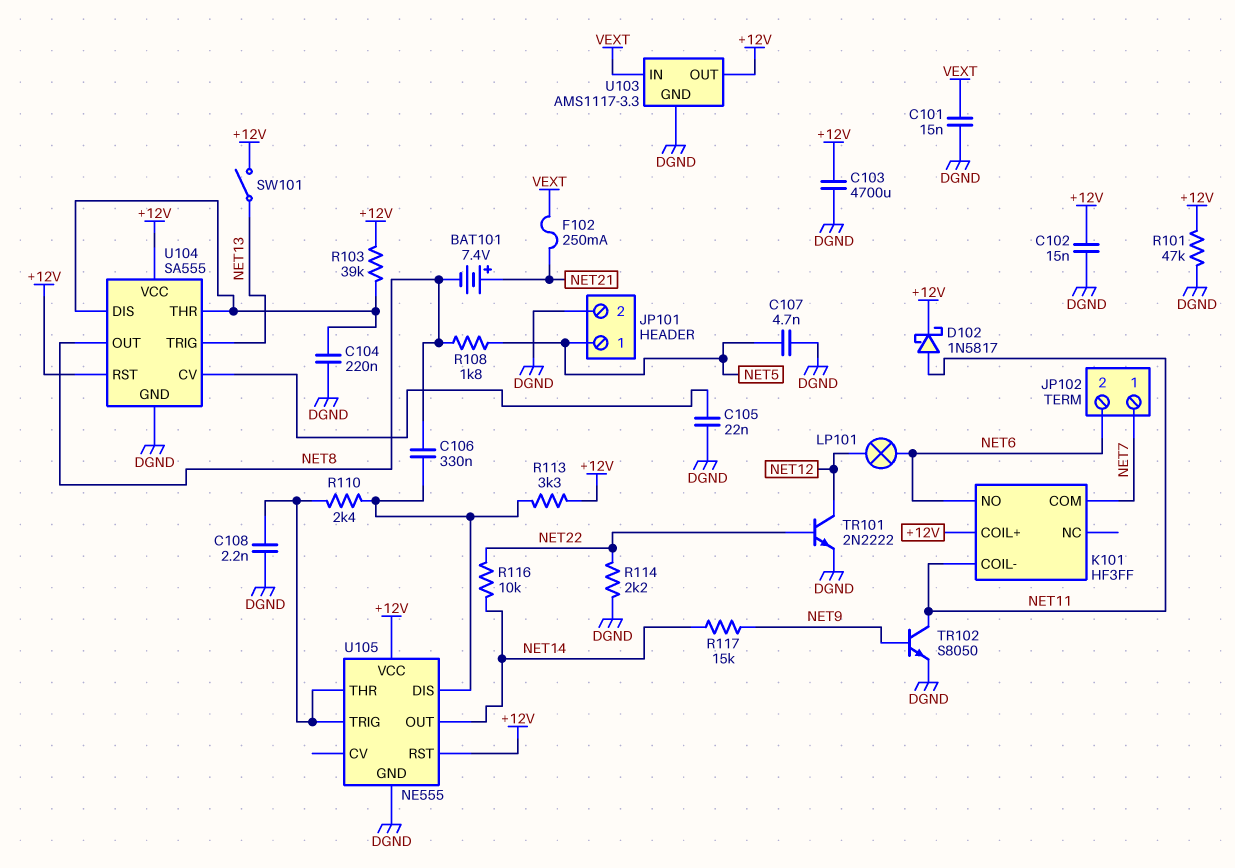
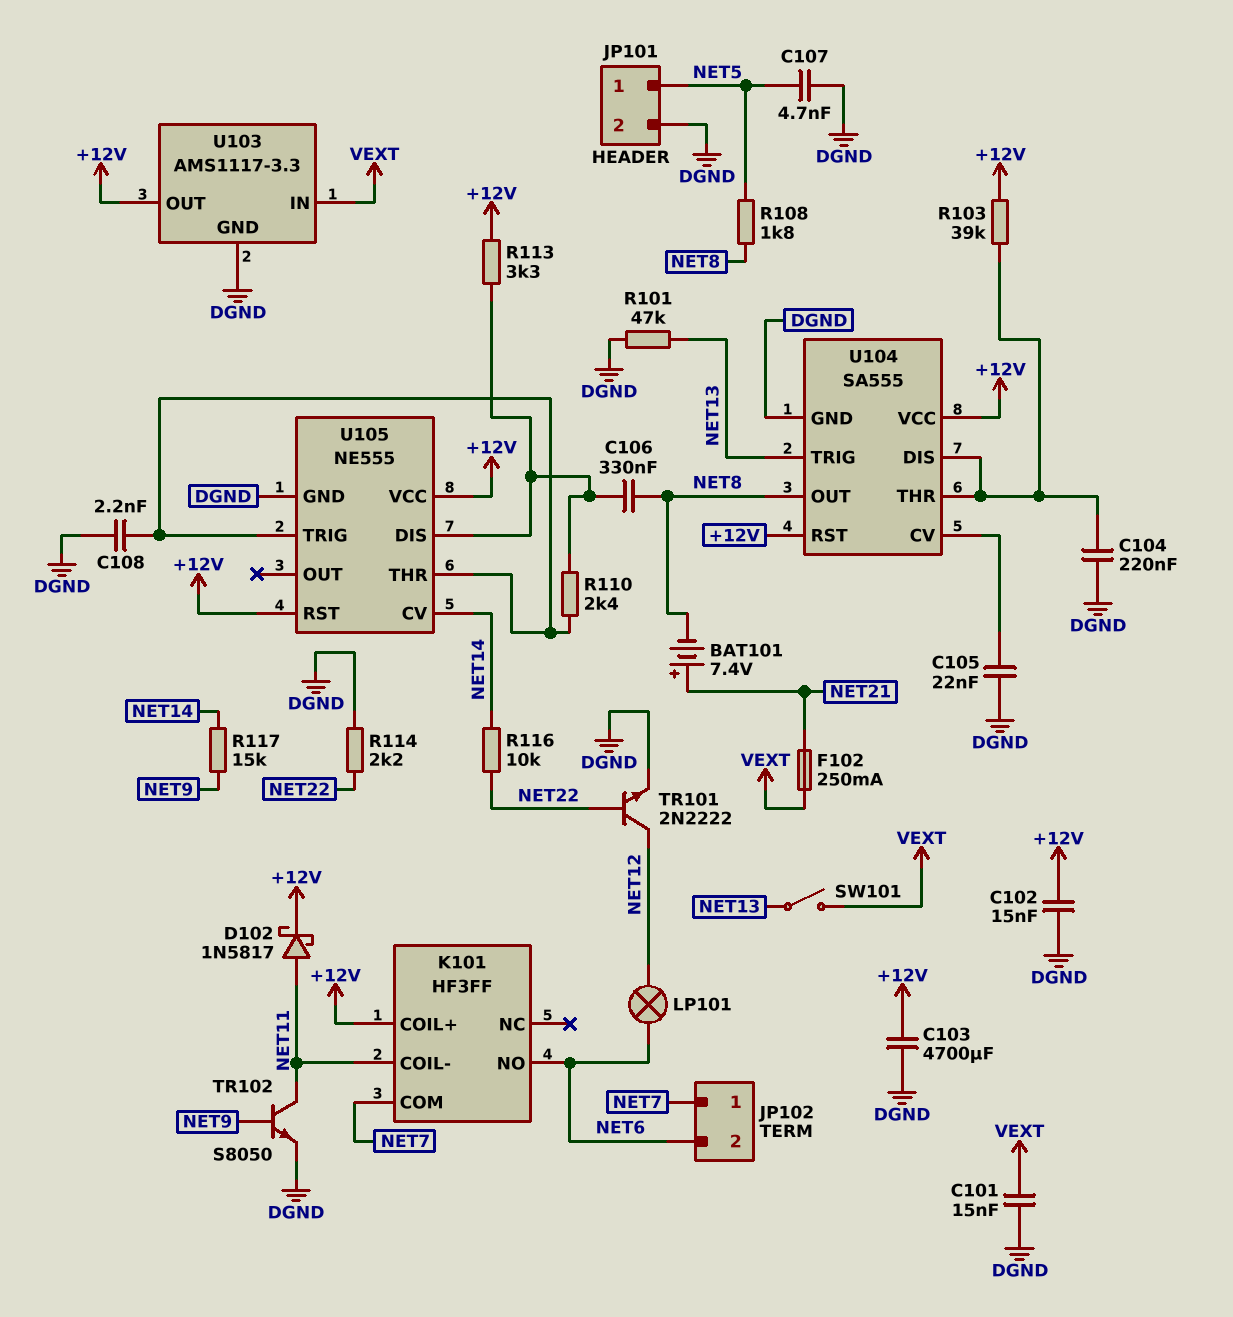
R101: 47k (+12V, DGND) -> 47k (DGND, NET13)
SW101: switch (+12V, NET13) -> switch (NET13, VEXT)
U105 pin CV: none -> NET14
U105 pin OUT: NET14 -> none

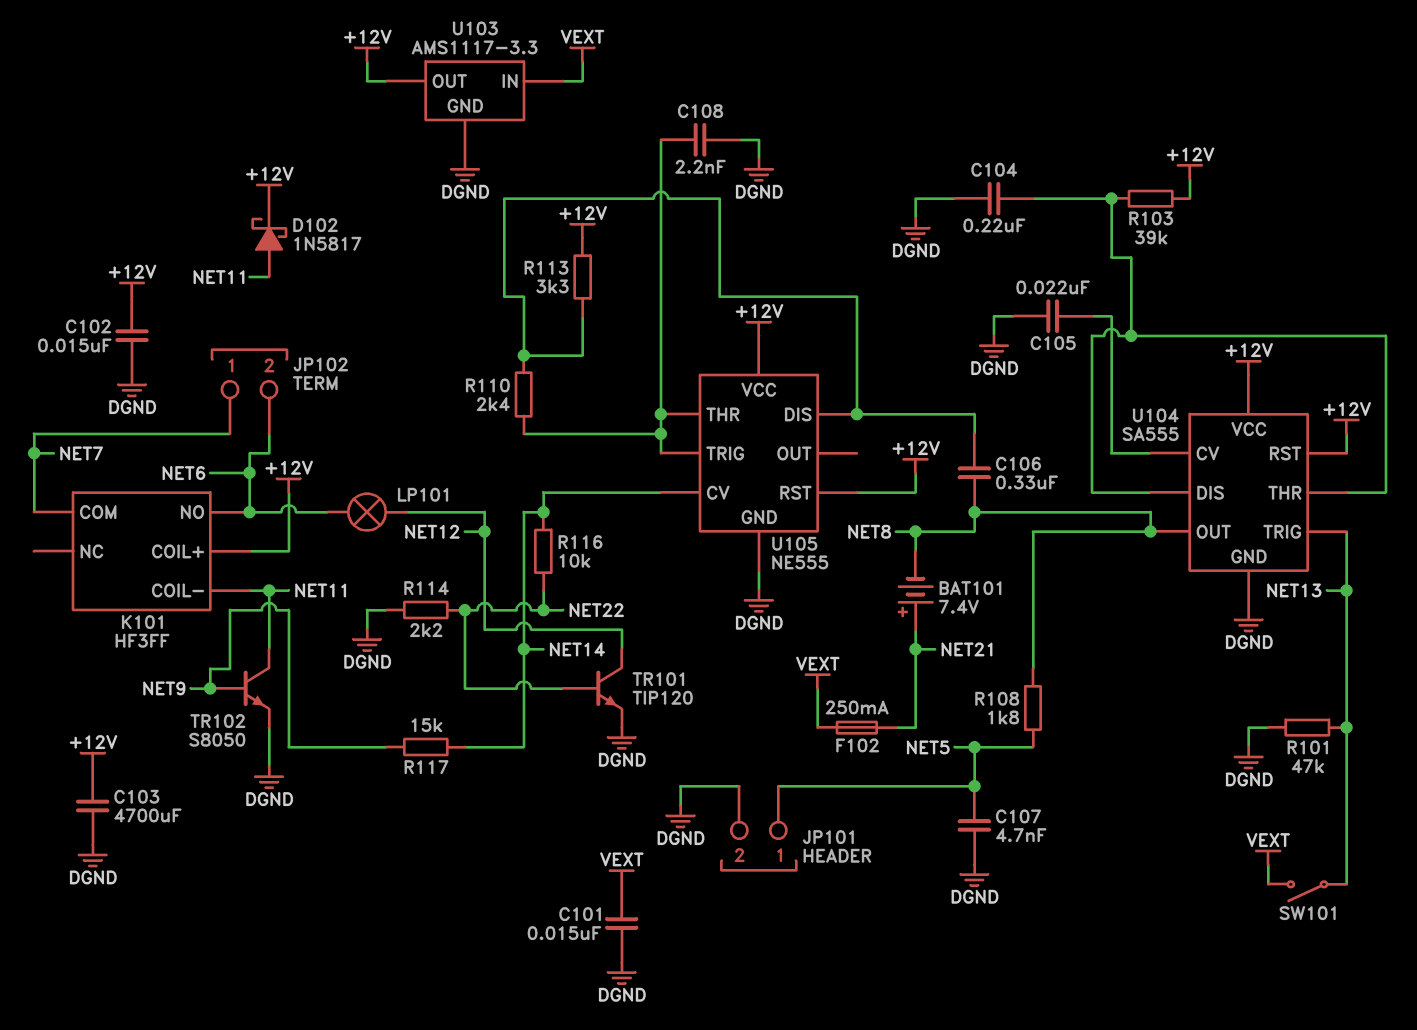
TR101: NPN 2N2222 (B NET22, C NET12, E DGND) -> NPN TIP120 (B NET22, C NET12, E DGND)

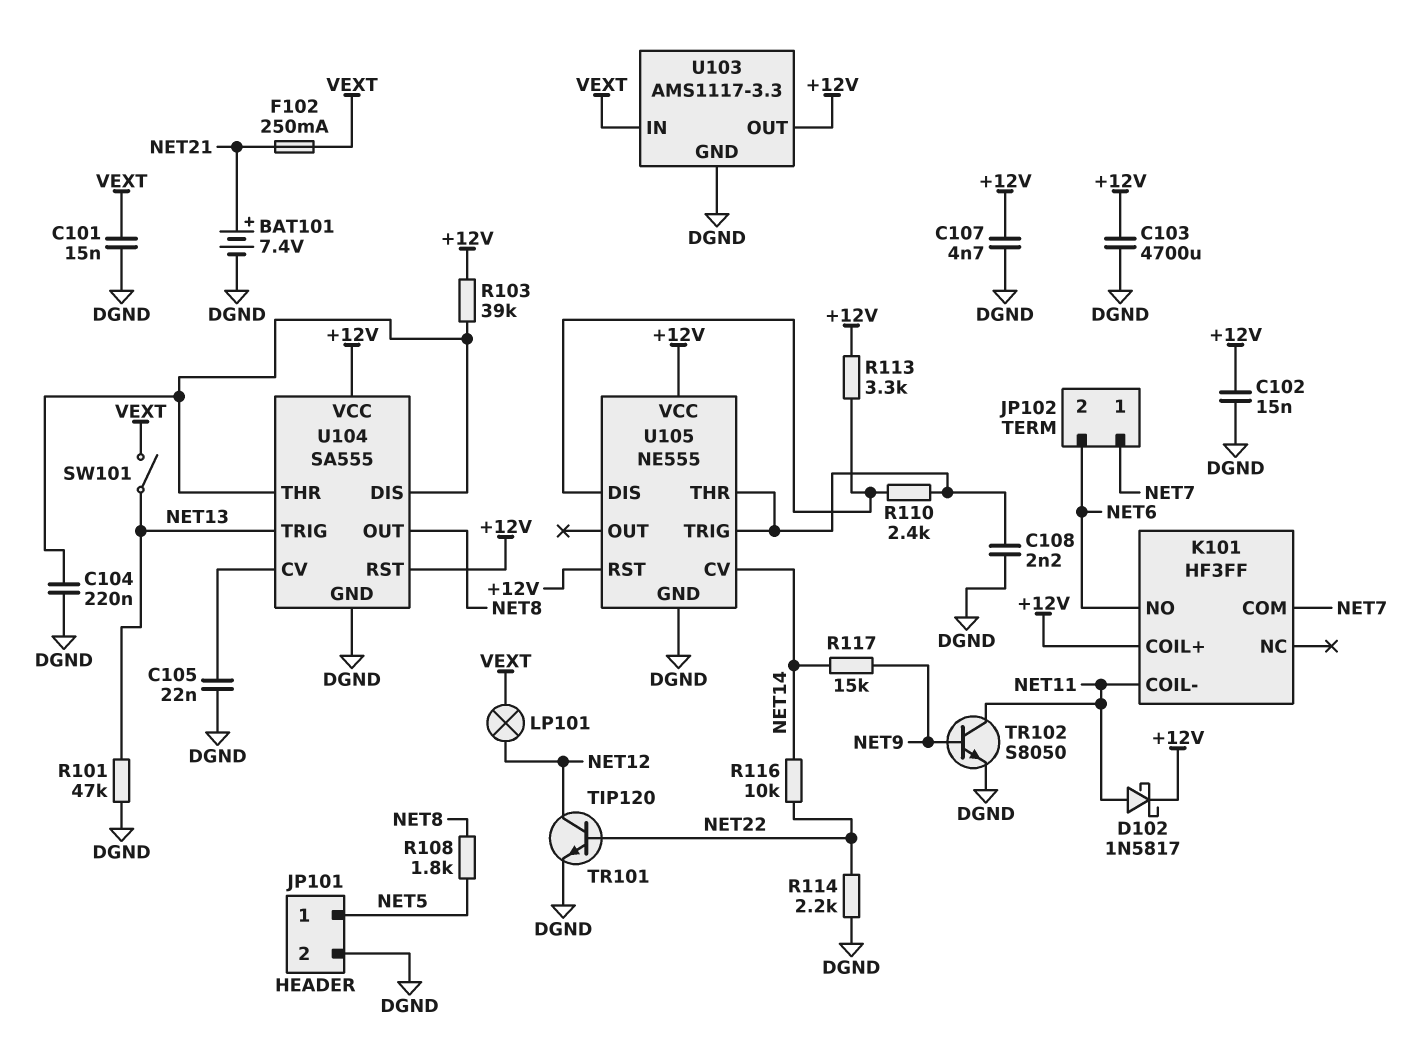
BAT101: 7.4V (plus NET21, minus NET8) -> 7.4V (plus NET21, minus DGND)
C106: 330nF (NET8, U105/DIS) -> none
C107: 4.7nF (DGND, NET5) -> 4.7nF (+12V, DGND)
LP101: lamp (NET6, NET12) -> lamp (NET12, VEXT)

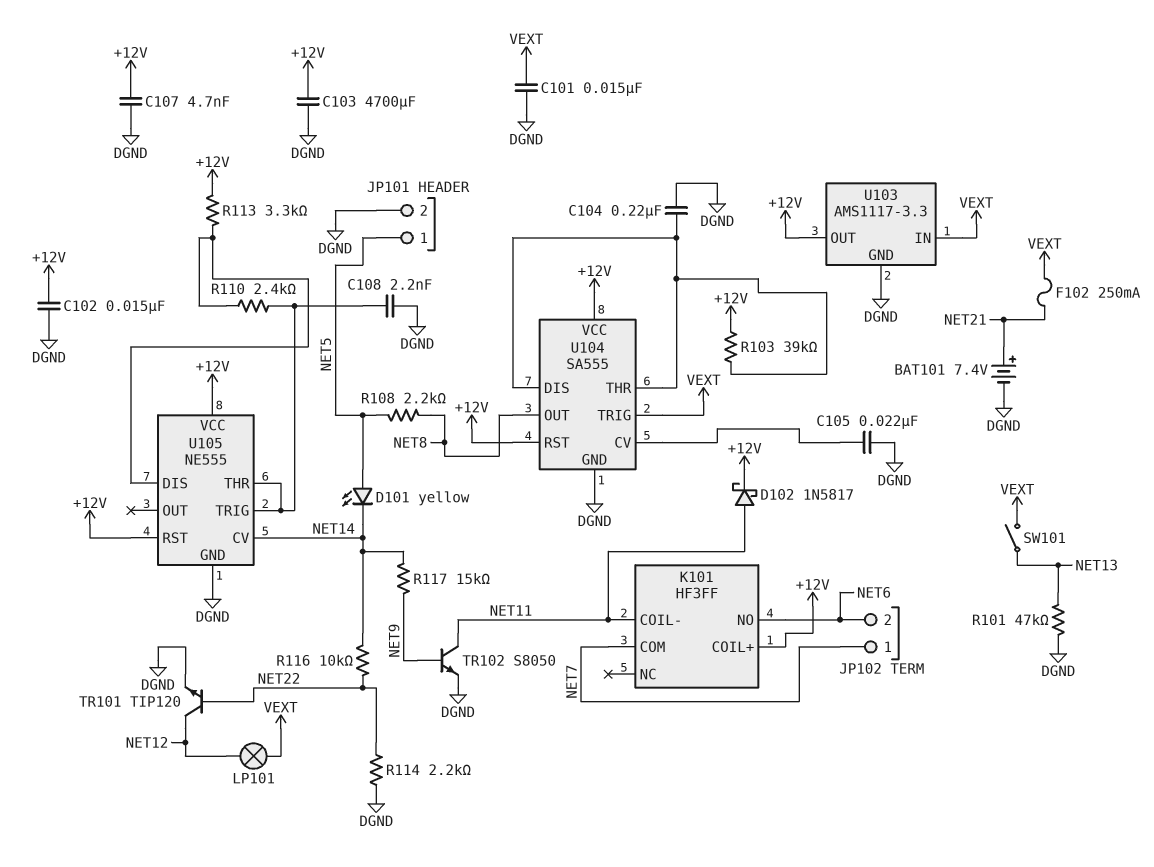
D101: none -> LED yellow (A NET5, K NET14)
R108: 1.8k (NET5, NET8) -> 2.2k (NET5, NET8)
U104 pin TRIG: NET13 -> VEXT

